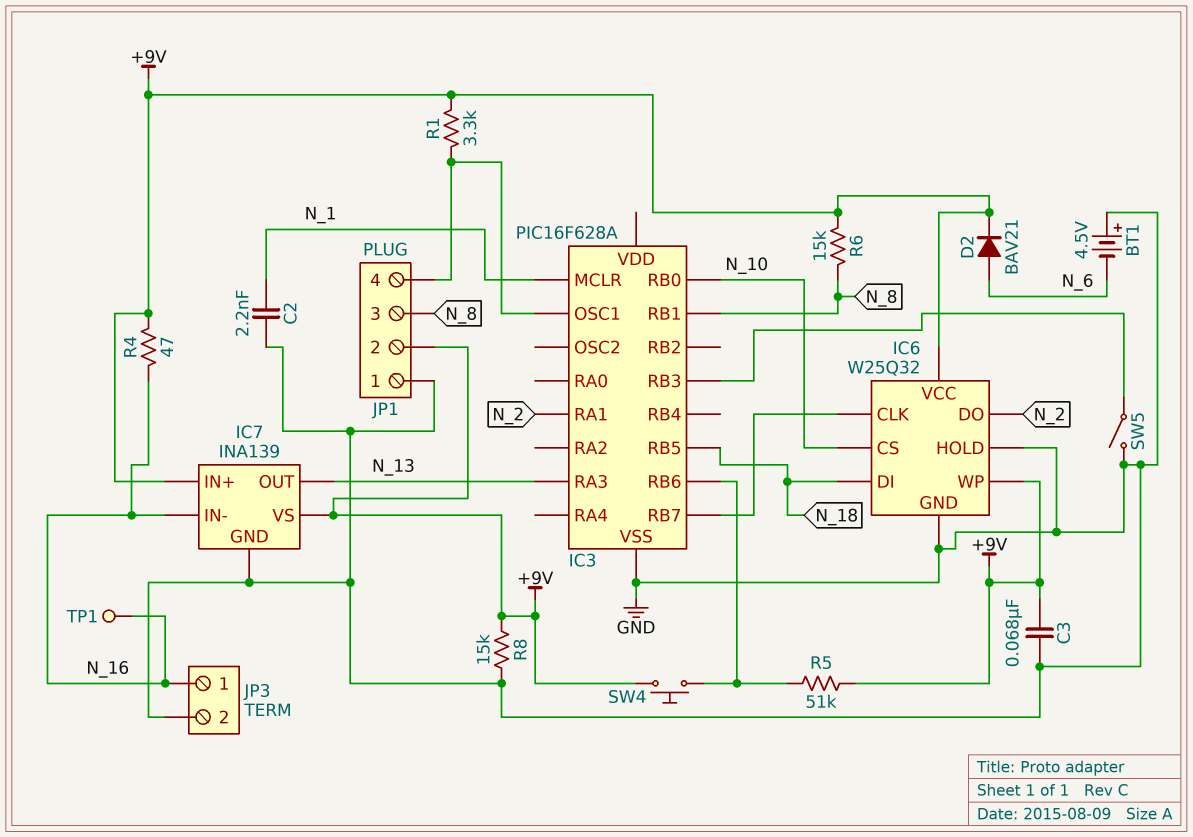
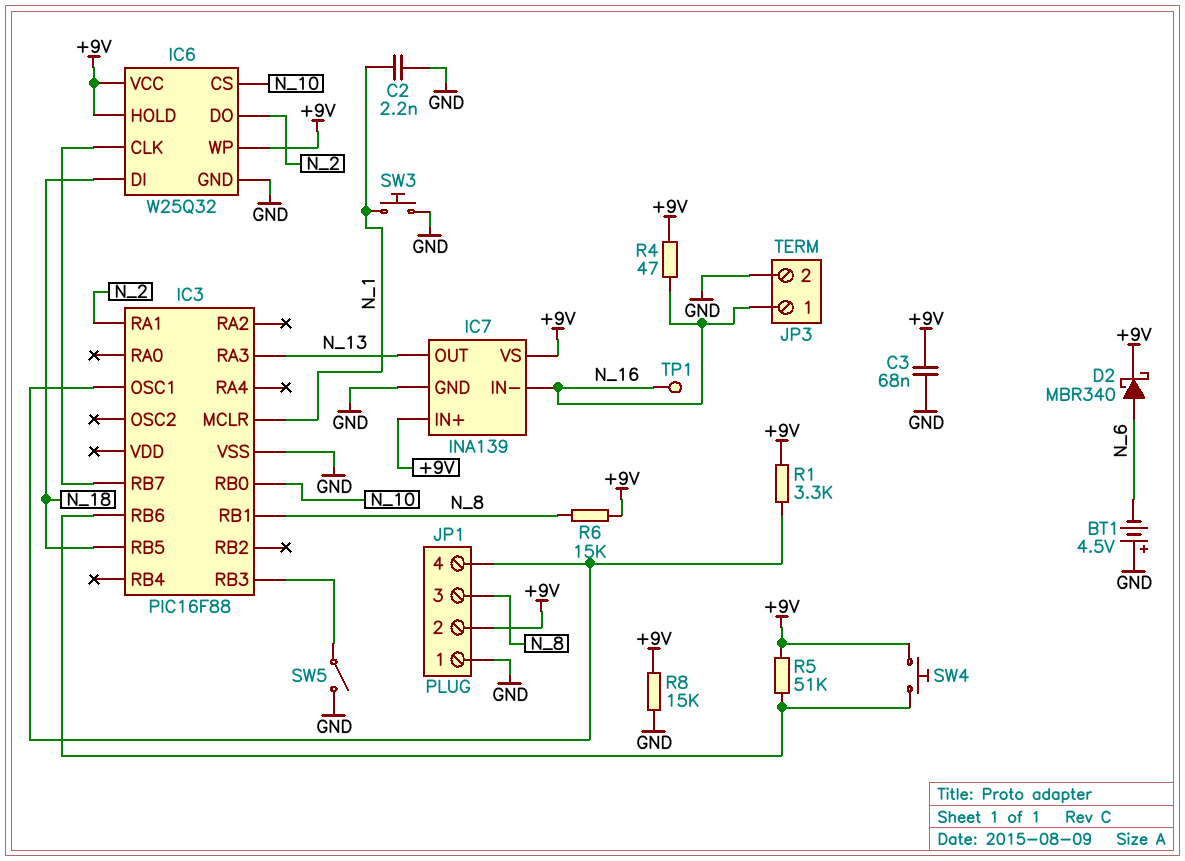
D2: diode BAV21 (A N_6, K +9V) -> schottky MBR340 (A N_6, K +9V)
IC3: PIC16F628A -> PIC16F88
IC6 pin HOLD: GND -> +9V
SW3: none -> button (GND, N_1)

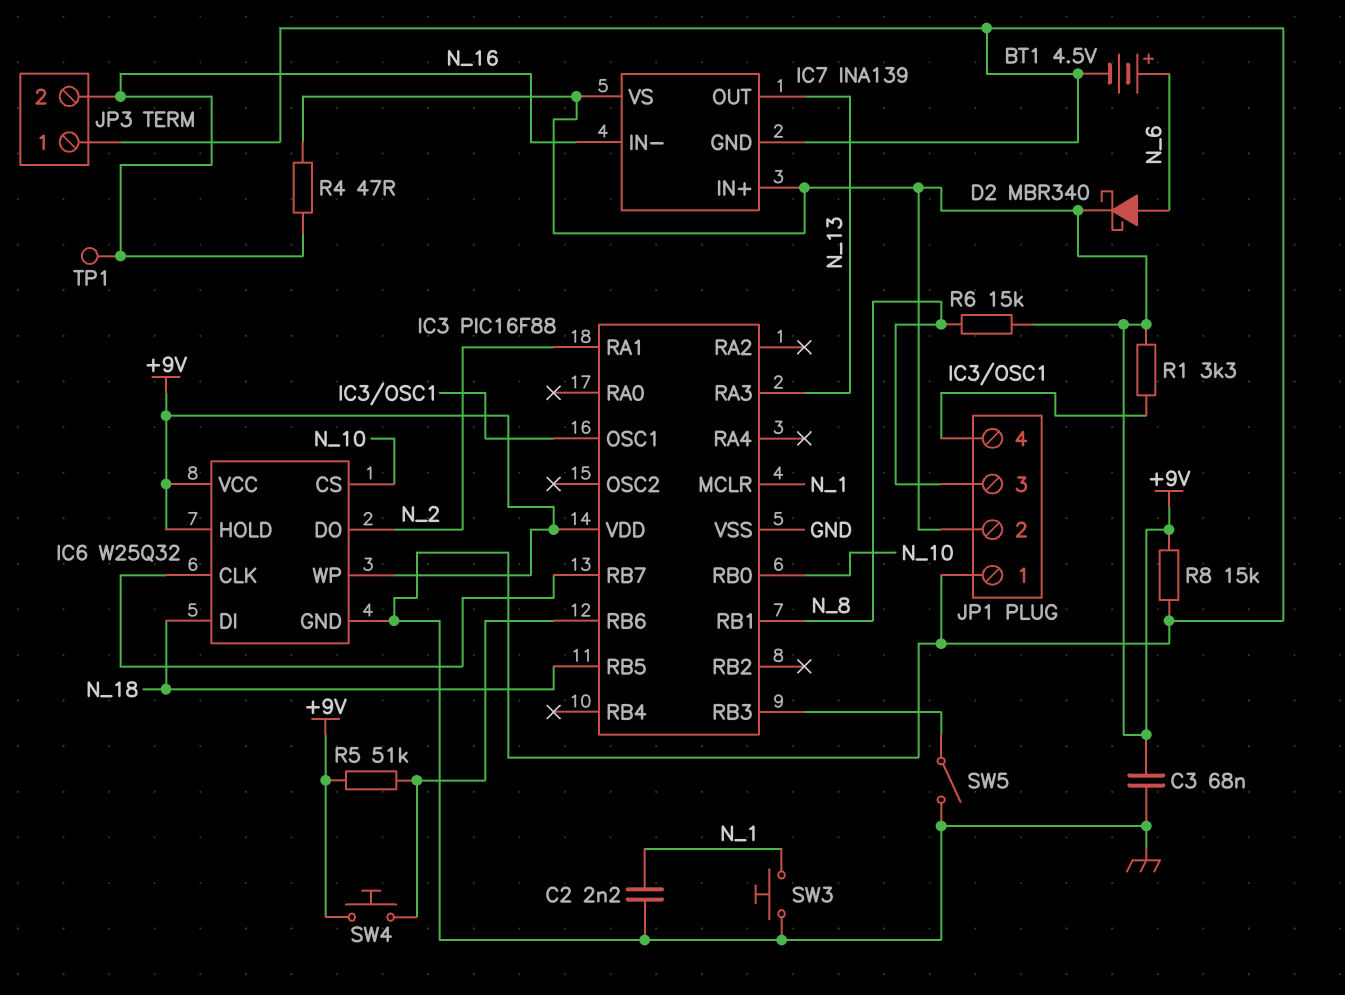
BT1: 4.5V (plus GND, minus N_6) -> 4.5V (plus N_6, minus GND)
IC3 pin VDD: none -> +9V
JP3 pin 1: N_16 -> GND
JP3 pin 2: GND -> N_16

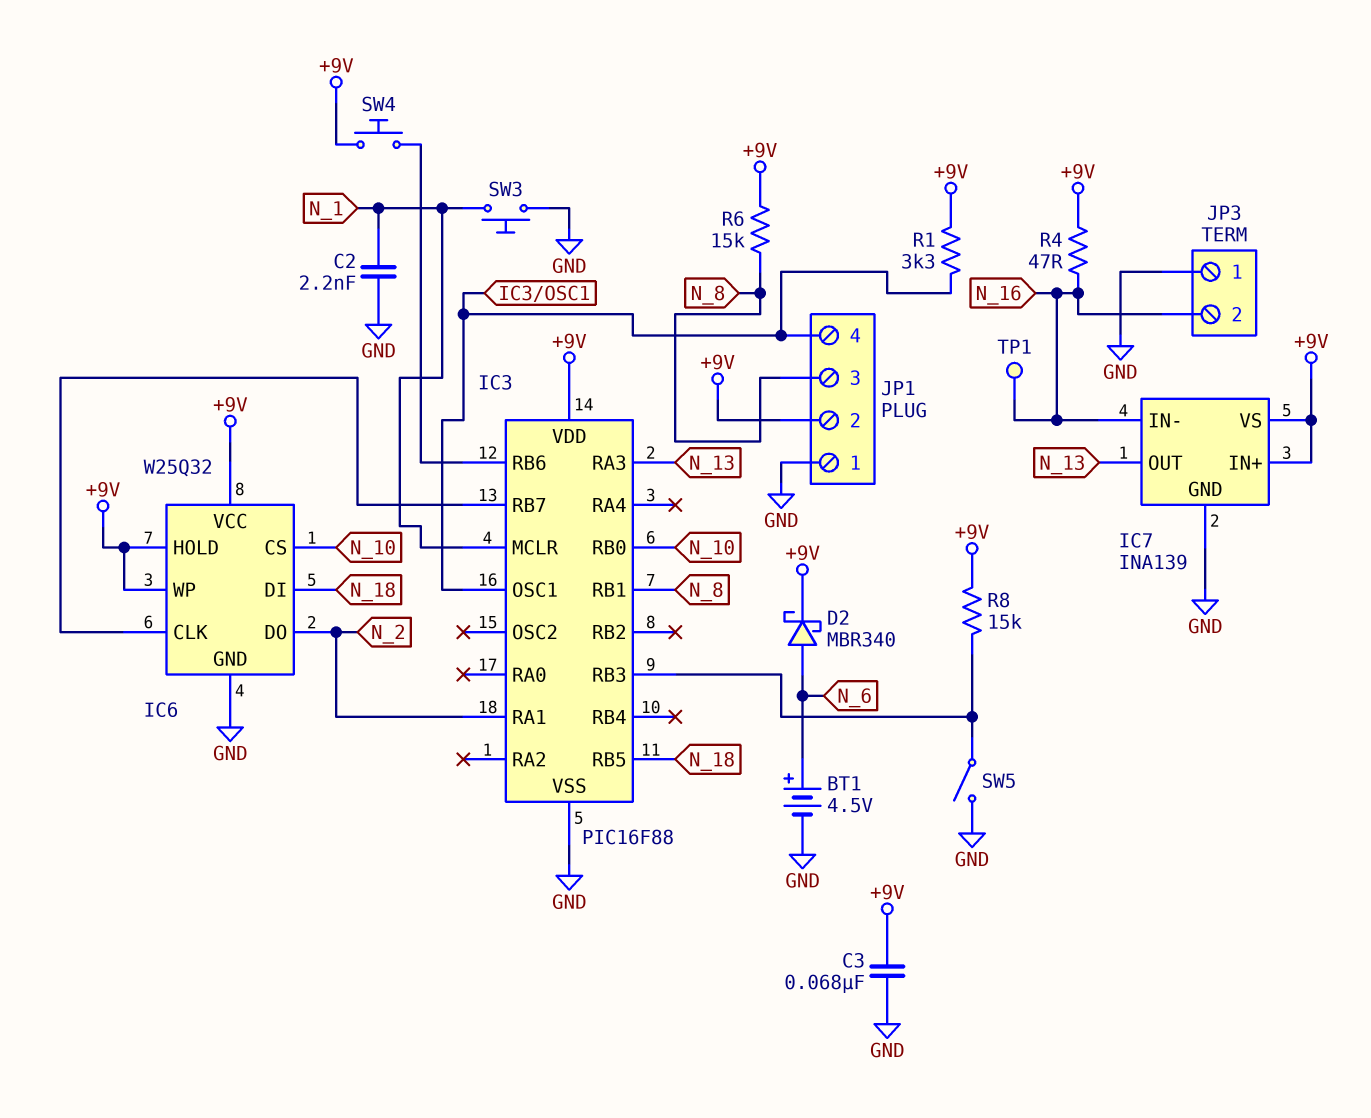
R5: 51k (+9V, IC3/RB6) -> none
R8: 15k (+9V, GND) -> 15k (+9V, IC3/RB3)

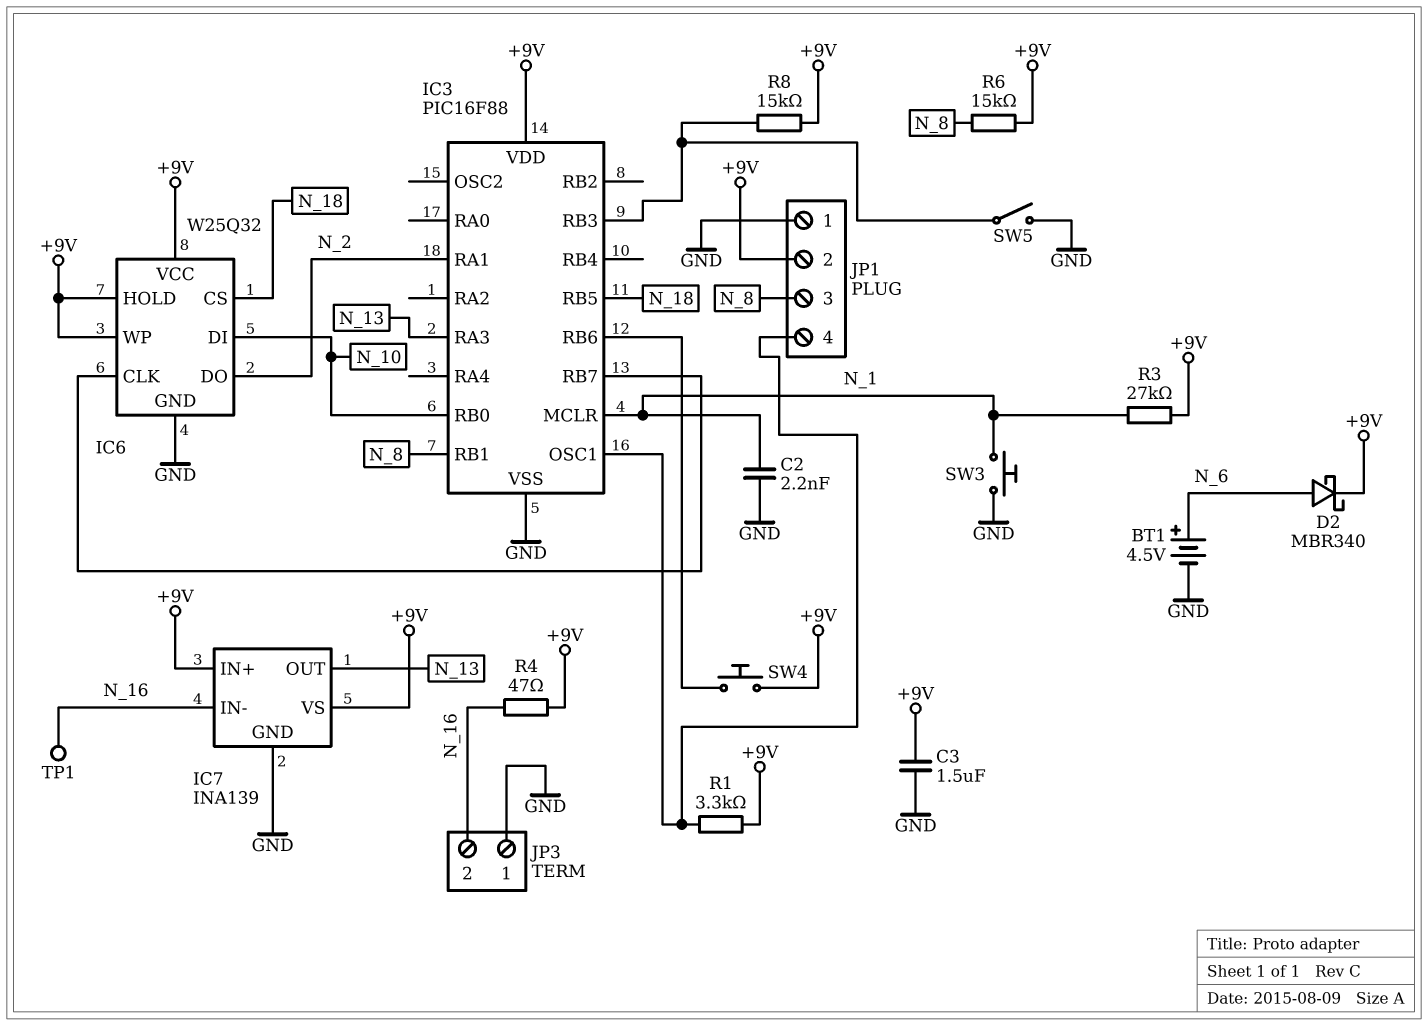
C3: 68nF (+9V, GND) -> 1.5uF (+9V, GND)
IC6 pin CS: N_10 -> N_18
IC6 pin DI: N_18 -> N_10
R3: none -> 27k (+9V, N_1)

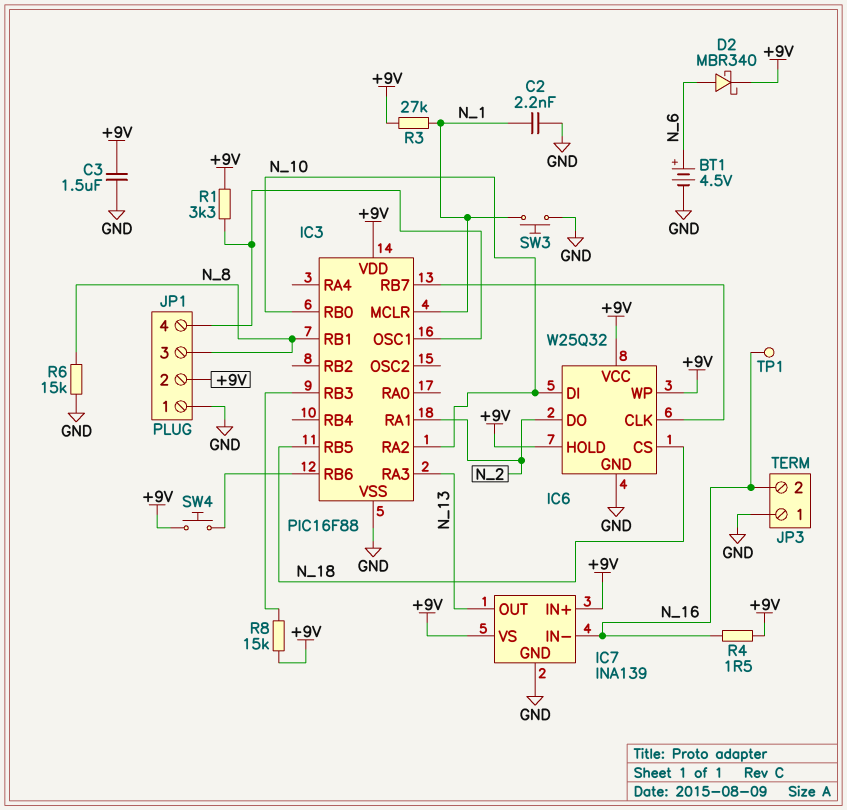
IC3 pin RA2: none -> N_10
R4: 47 (+9V, N_16) -> 1.5 (+9V, N_16)
R6: 15k (+9V, N_8) -> 15k (GND, N_8)
SW5: switch (GND, IC3/RB3) -> none

